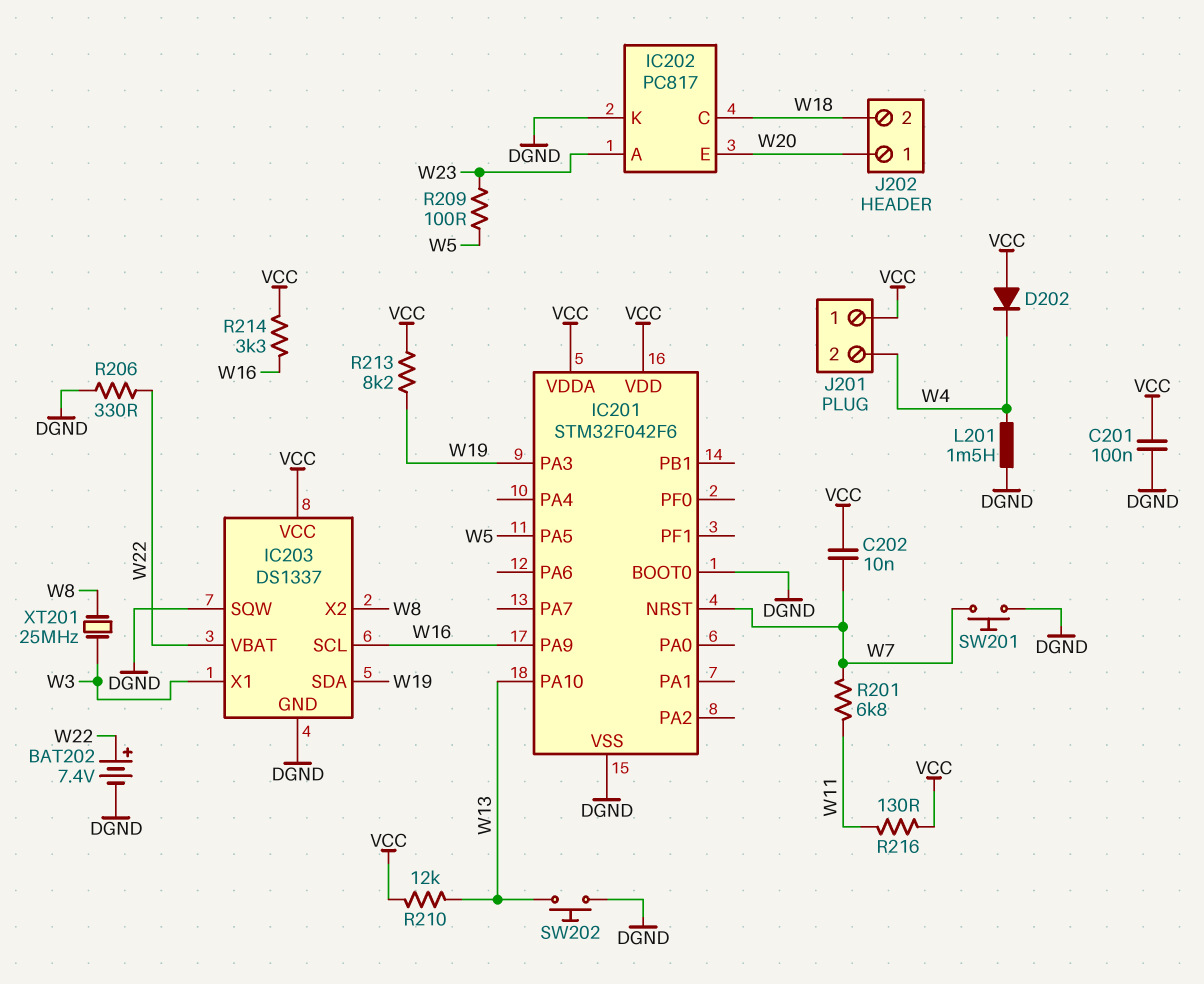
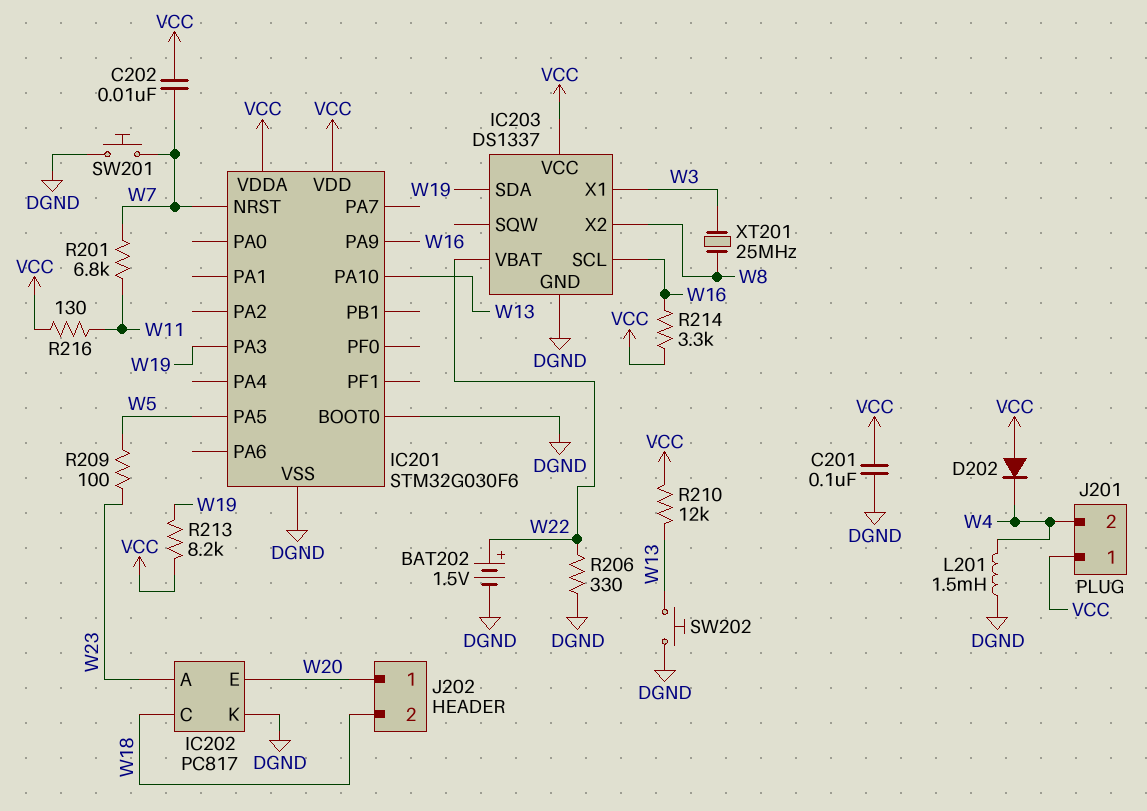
BAT202: 7.4V (plus W22, minus DGND) -> 1.5V (plus W22, minus DGND)
IC201: STM32F042F6 -> STM32G030F6
IC203 pin SQW: DGND -> none

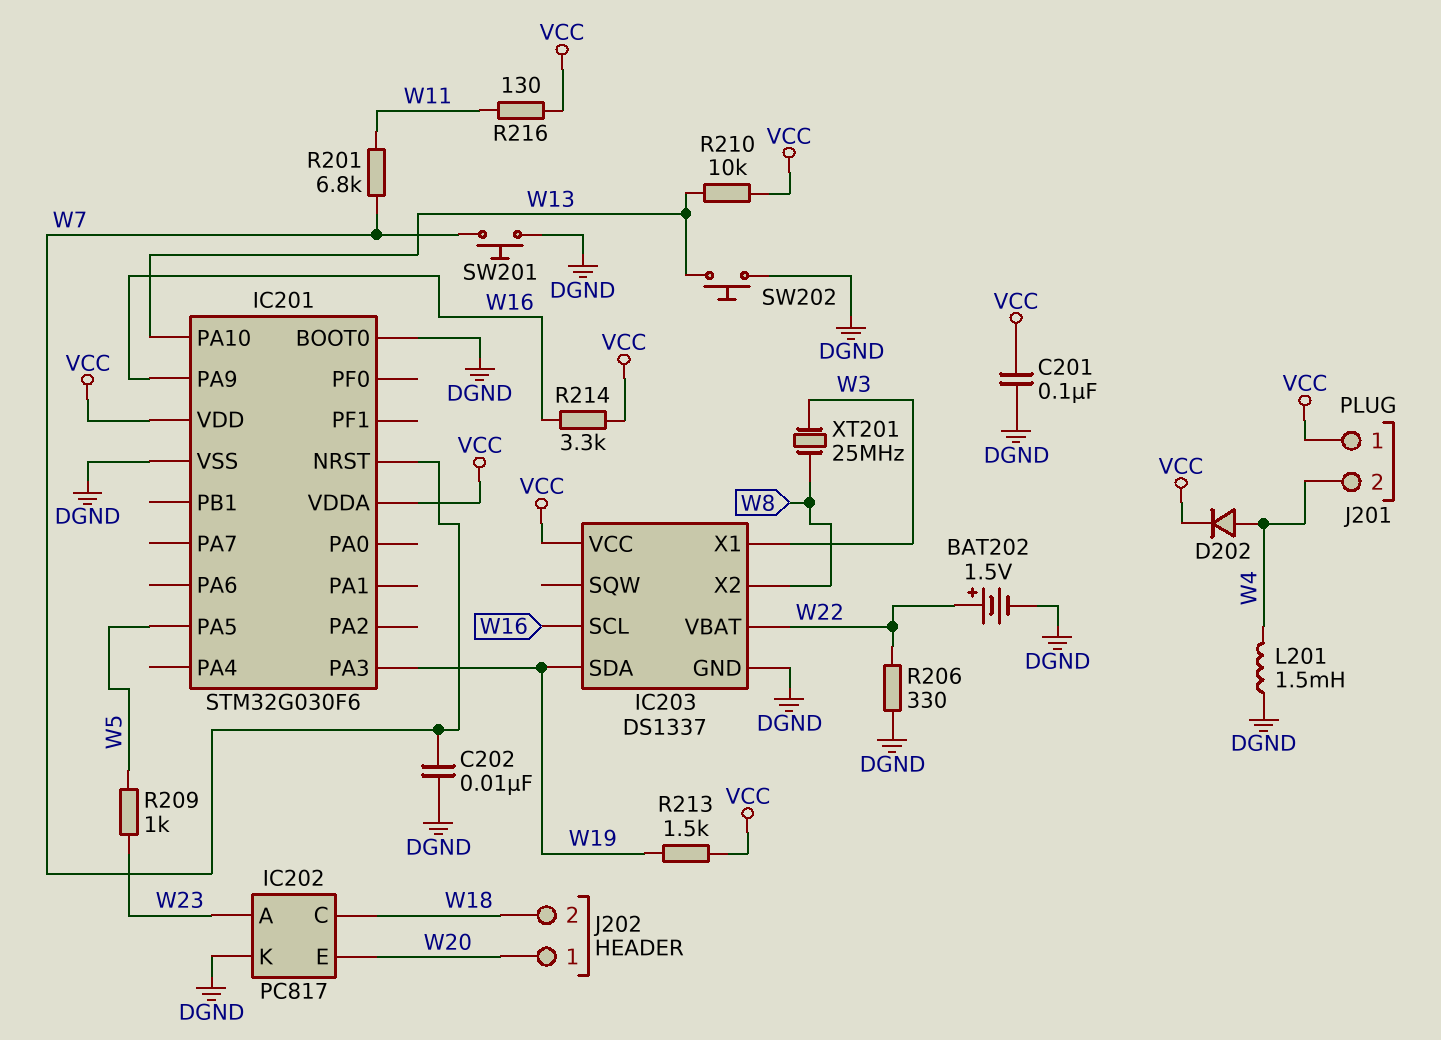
C202: 10nF (VCC, W7) -> 10nF (DGND, W7)
D202: diode (A VCC, K W4) -> diode (A W4, K VCC)
R209: 100 (W5, W23) -> 1k (W5, W23)
R210: 12k (VCC, W13) -> 10k (VCC, W13)
R213: 8.2k (VCC, W19) -> 1.5k (VCC, W19)

